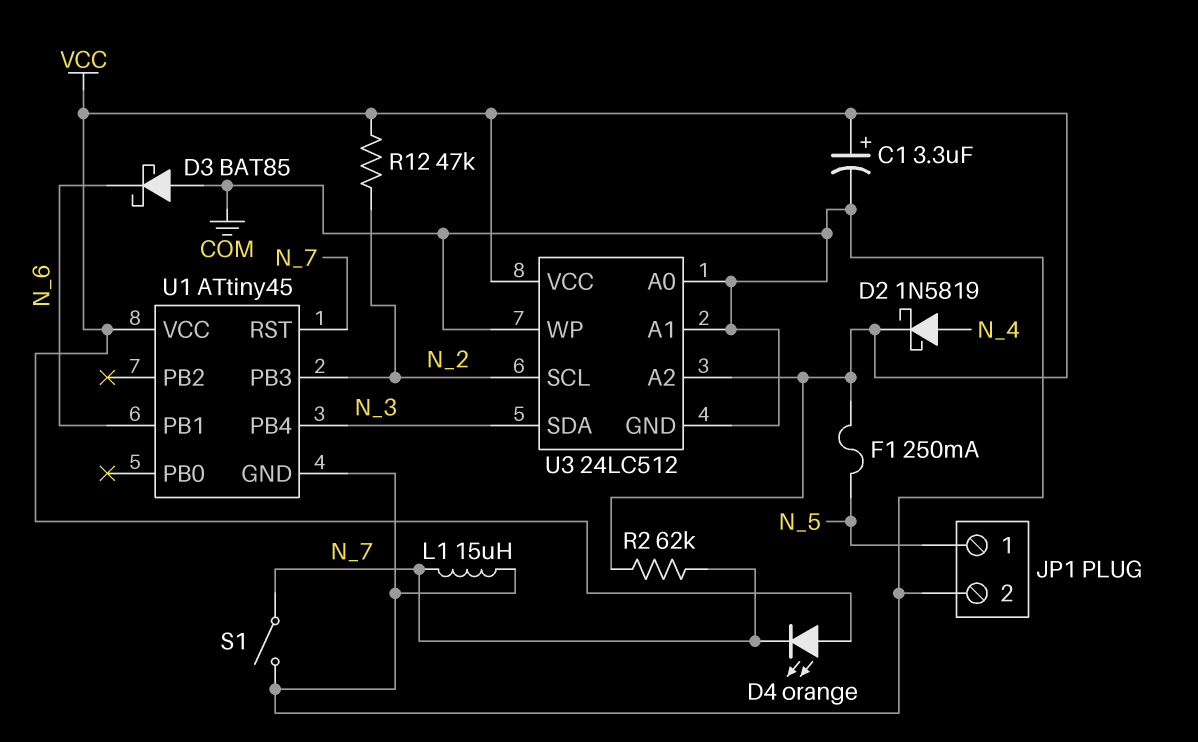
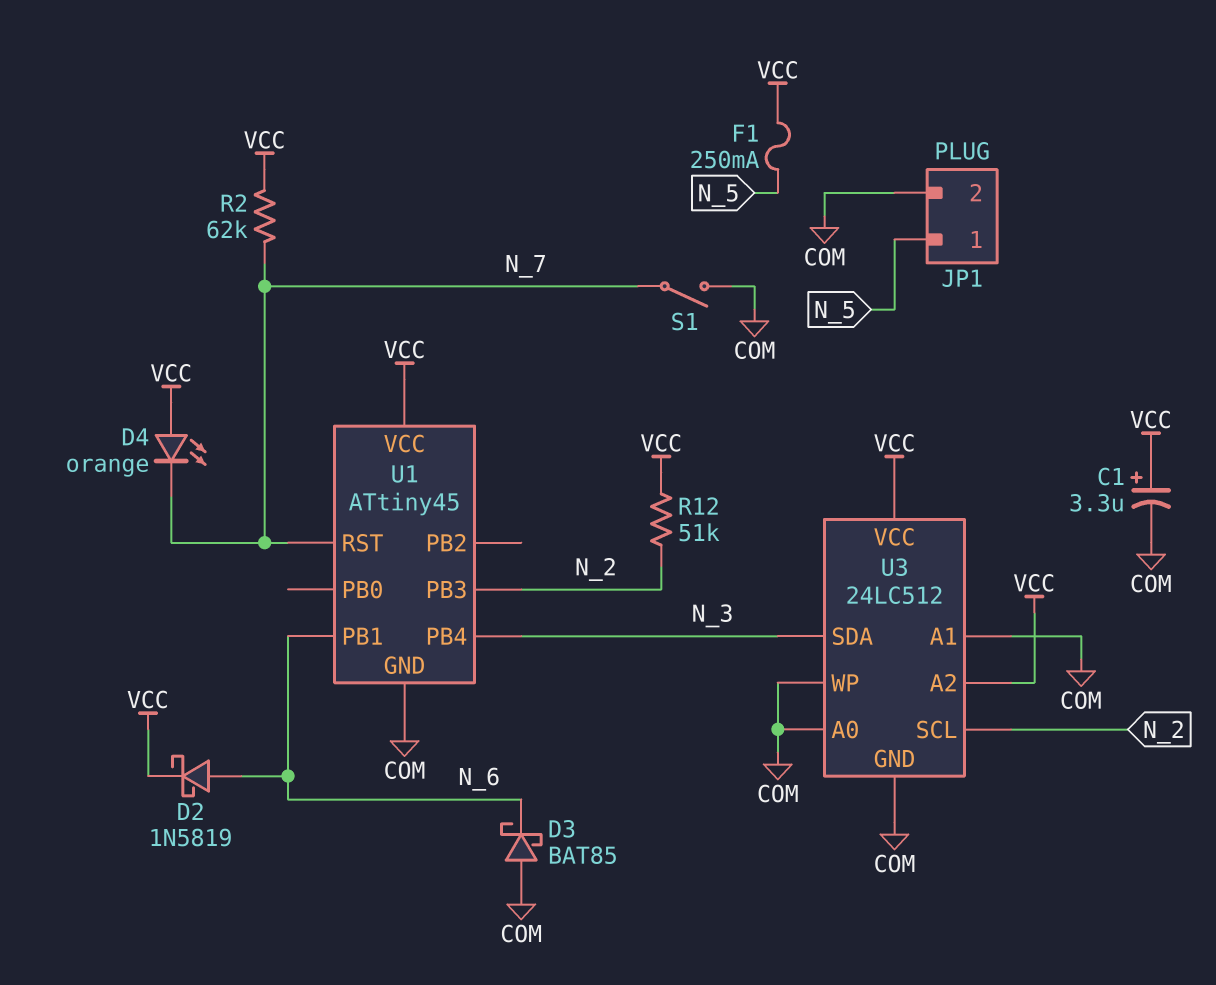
D2: schottky 1N5819 (A N_4, K VCC) -> schottky 1N5819 (A N_6, K VCC)
L1: 15uH (COM, N_7) -> none
R12: 47k (N_2, VCC) -> 51k (N_2, VCC)

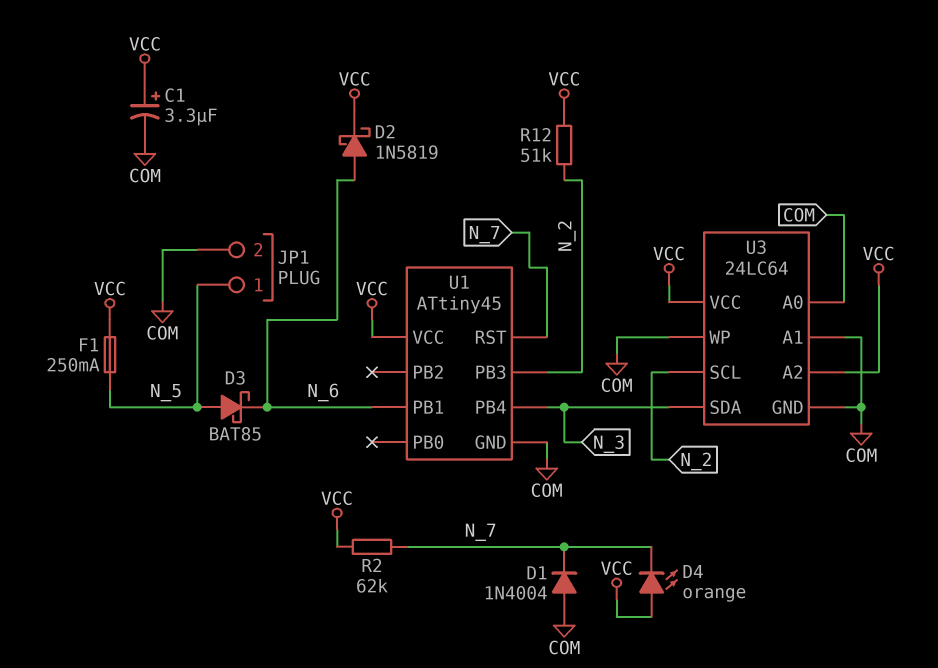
D1: none -> diode 1N4004 (A COM, K N_7)
D3: schottky BAT85 (A COM, K N_6) -> schottky BAT85 (A N_5, K N_6)
S1: switch (COM, N_7) -> none
U3: 24LC512 -> 24LC64

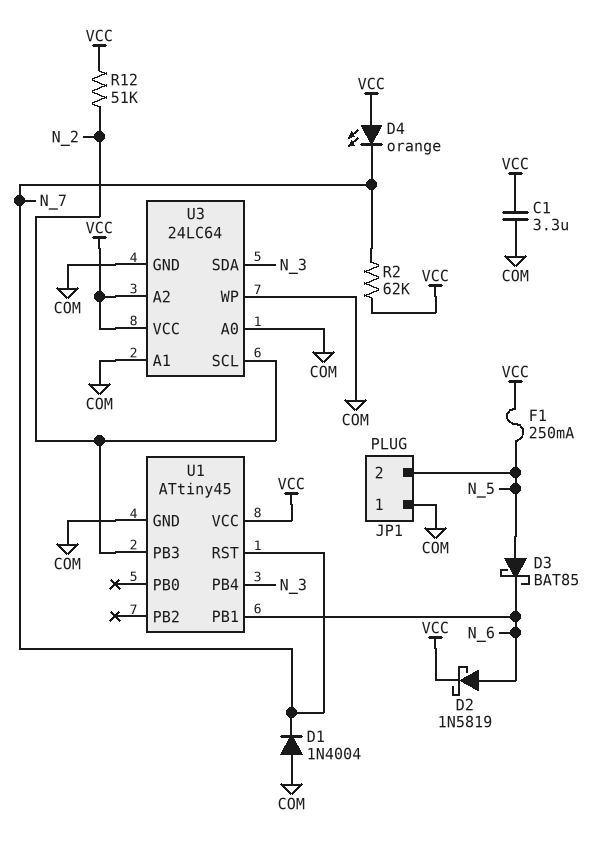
C1: 3.3uF (plus VCC, minus COM) -> 3.3uF (COM, VCC)
JP1 pin 1: N_5 -> COM
JP1 pin 2: COM -> N_5

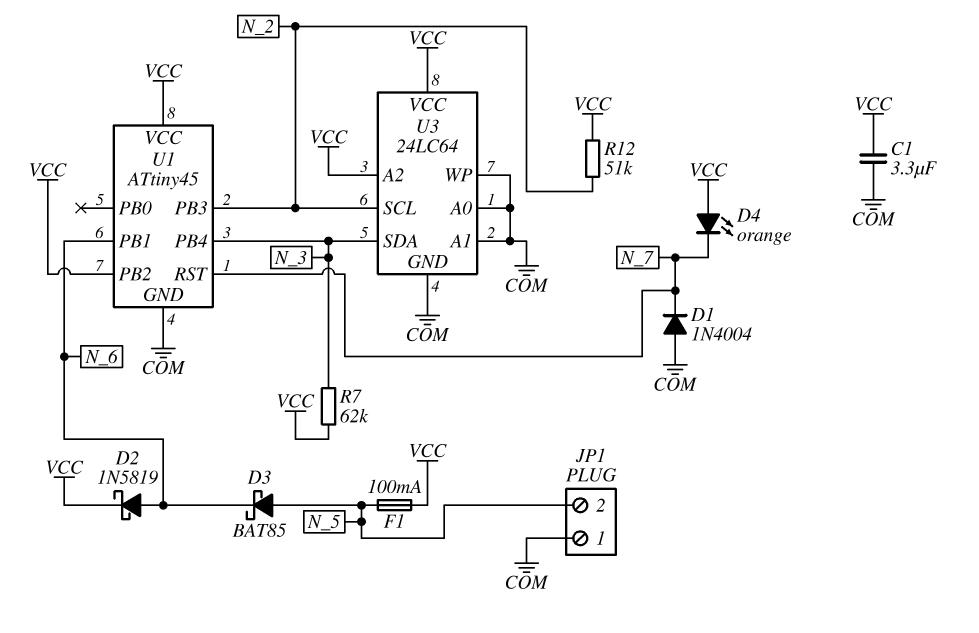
F1: 250mA (N_5, VCC) -> 100mA (N_5, VCC)
R2: 62k (N_7, VCC) -> none
R7: none -> 62k (N_3, VCC)
U1 pin PB2: none -> VCC

